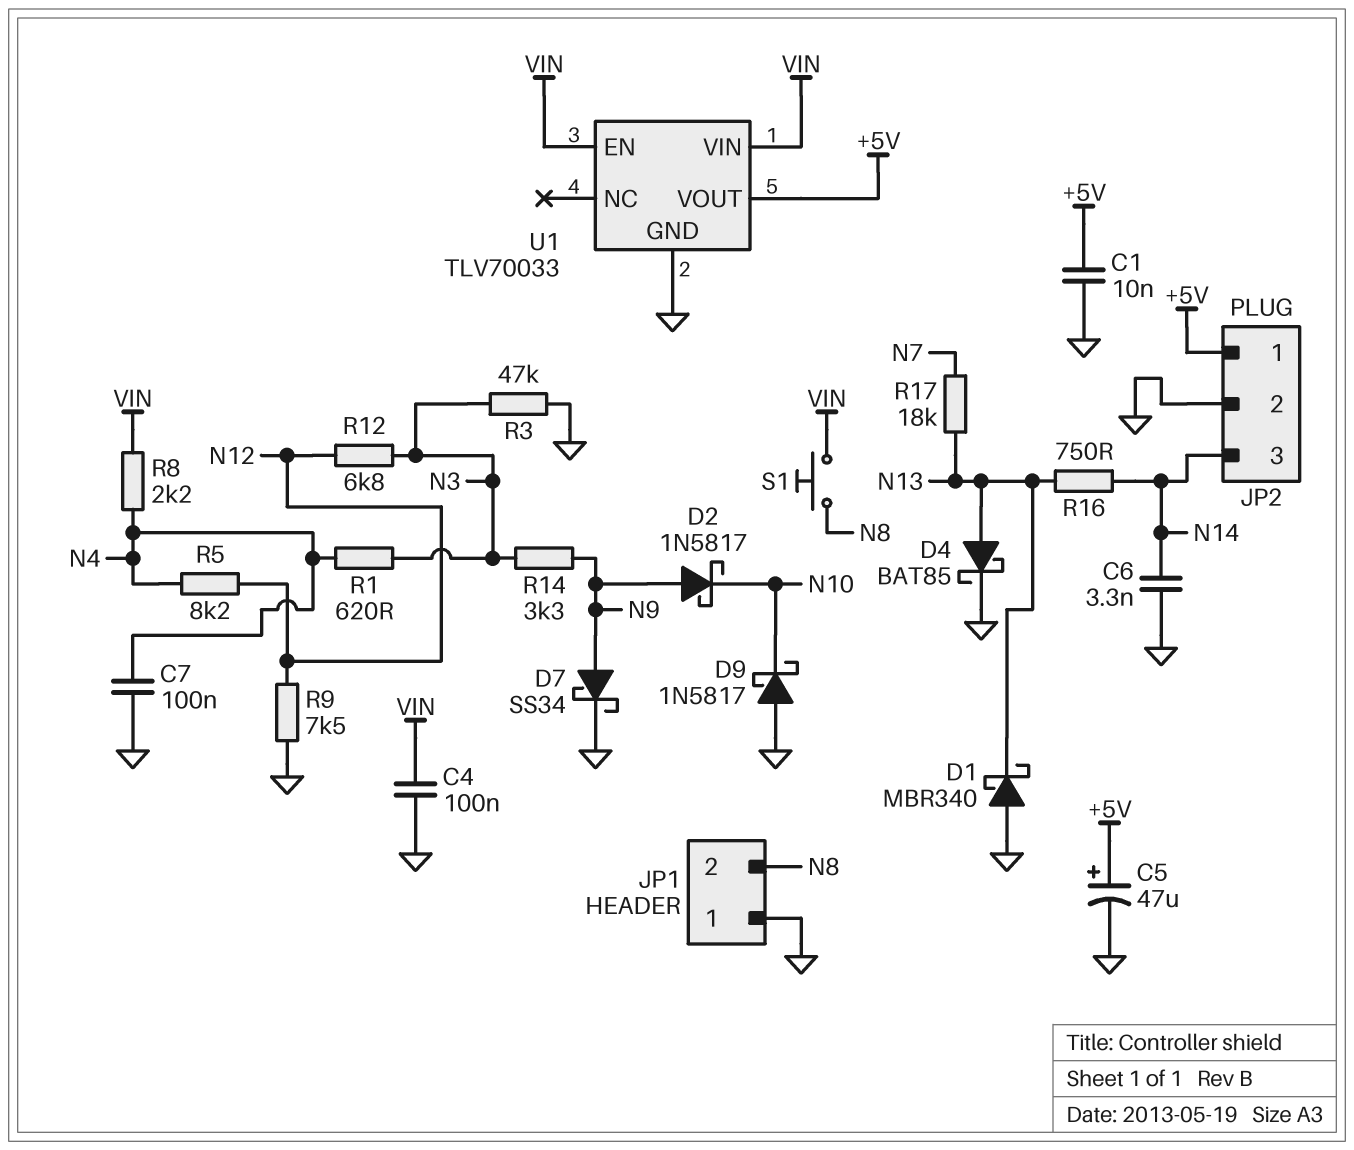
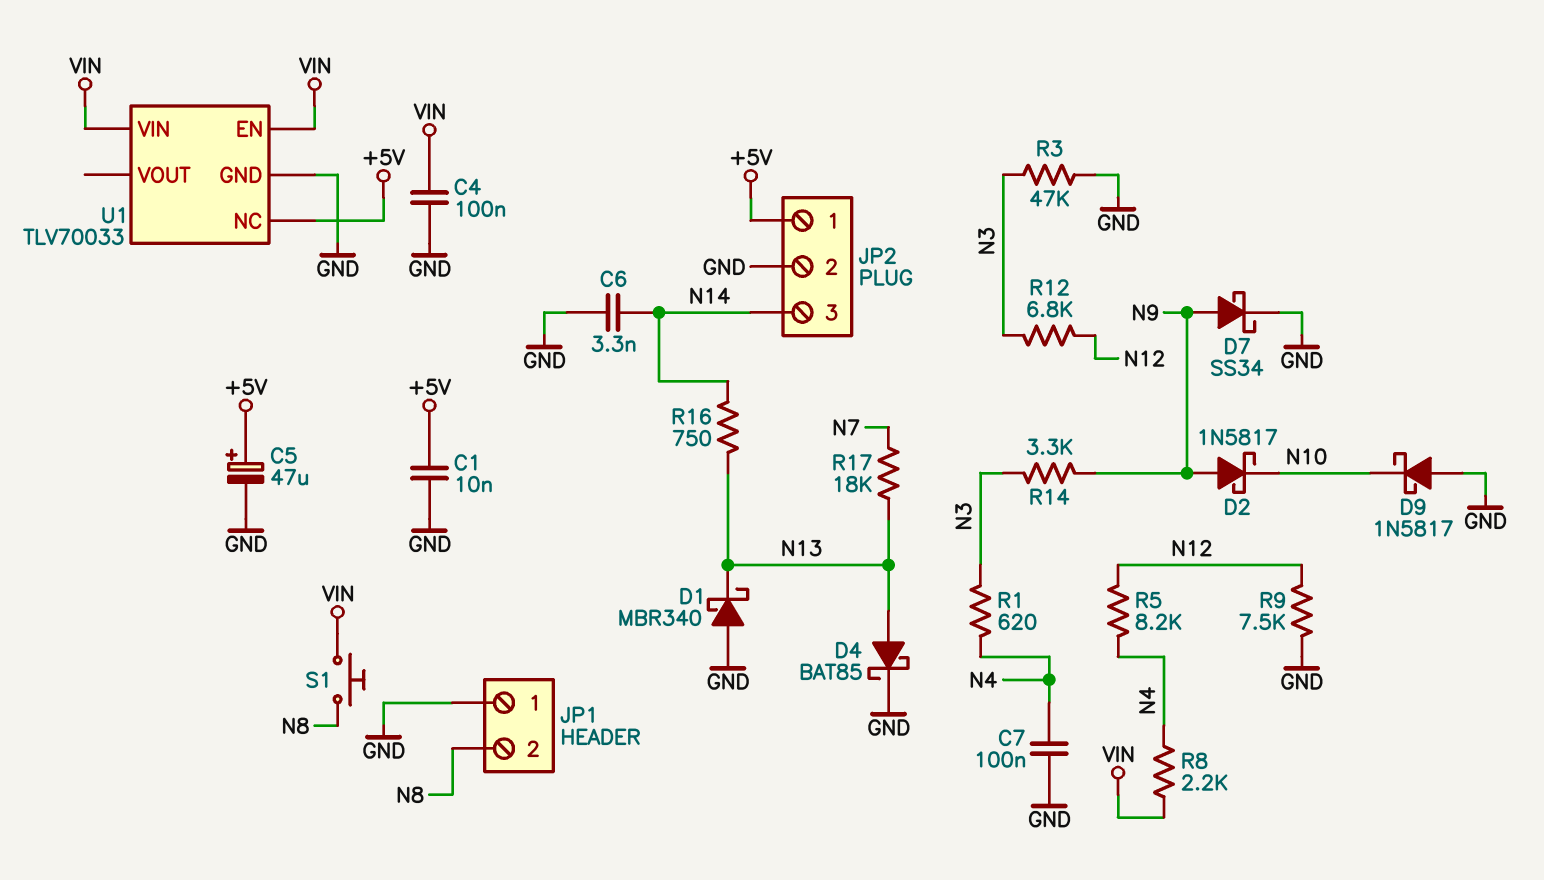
U1 pin NC: none -> +5V
U1 pin VOUT: +5V -> none

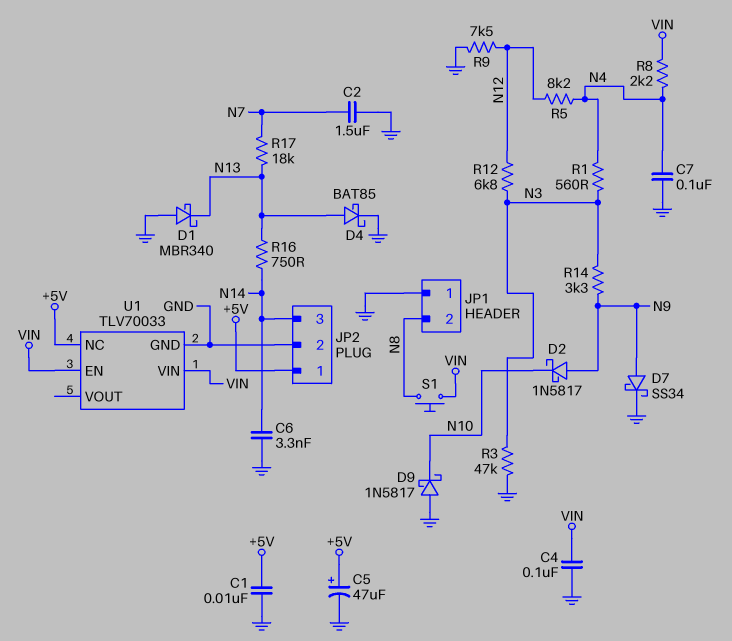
C2: none -> 1.5uF (GND, N7)
R1: 620 (N3, N4) -> 560 (N3, N4)

